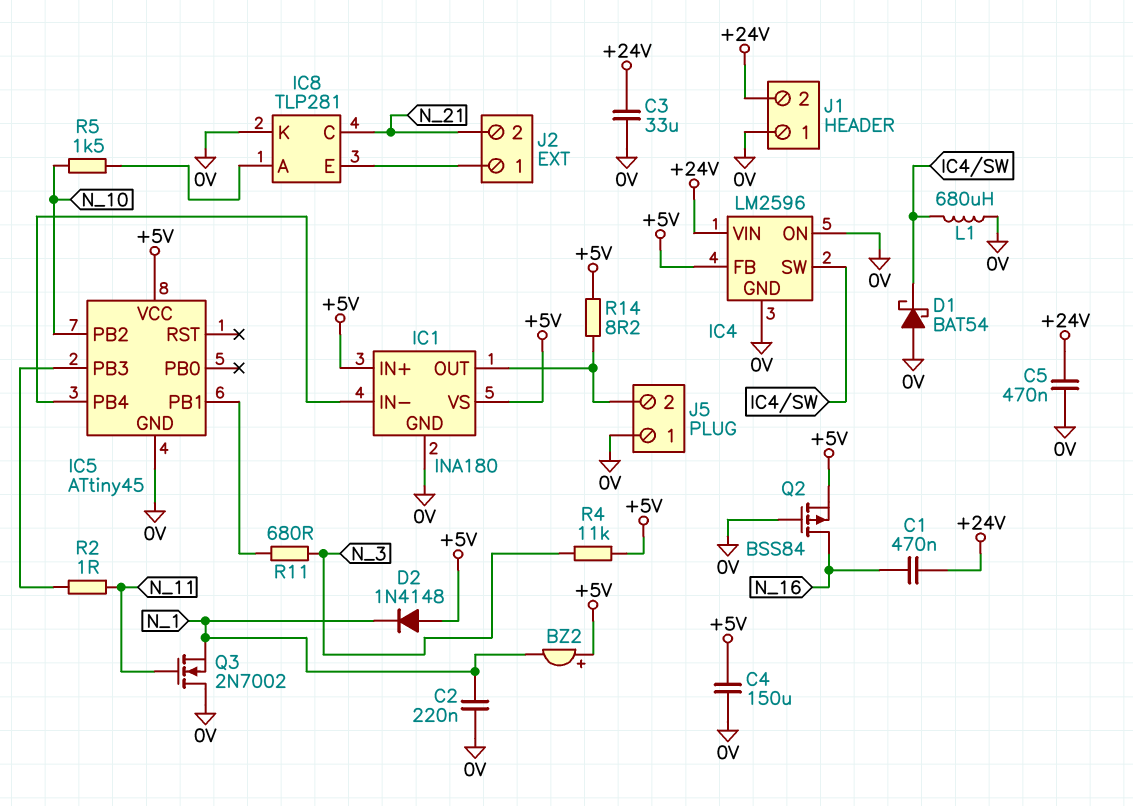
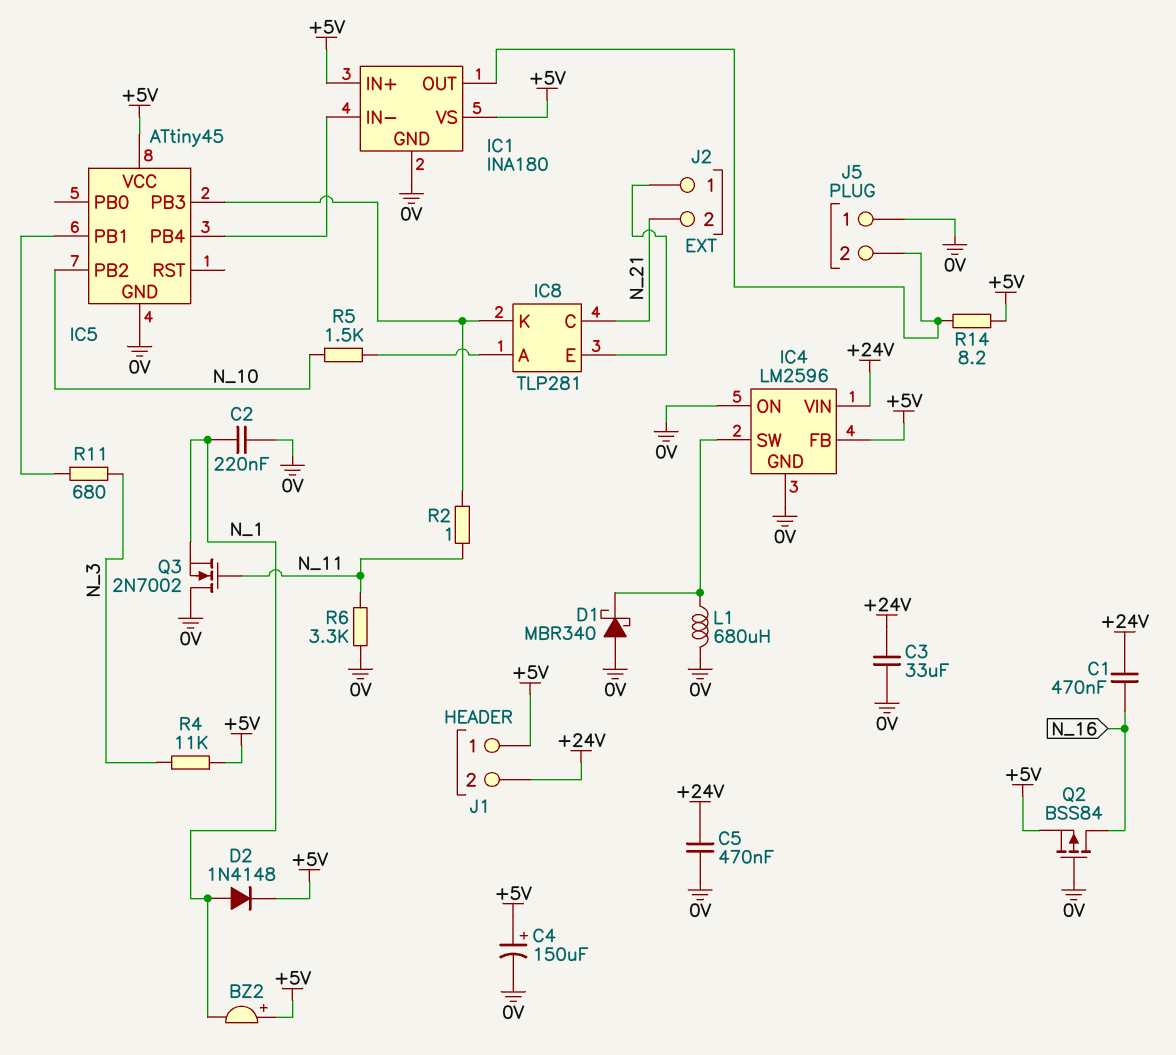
C4: 150uF (+5V, 0V) -> 150uF (plus +5V, minus 0V)
D1: schottky BAT54 (A 0V, K IC4/SW) -> schottky MBR340 (A 0V, K IC4/SW)
D2: diode 1N4148 (A +5V, K N_1) -> diode 1N4148 (A N_1, K +5V)
IC8 pin K: 0V -> IC5/PB3
J1 pin 1: 0V -> +5V
R6: none -> 3.3k (0V, N_11)

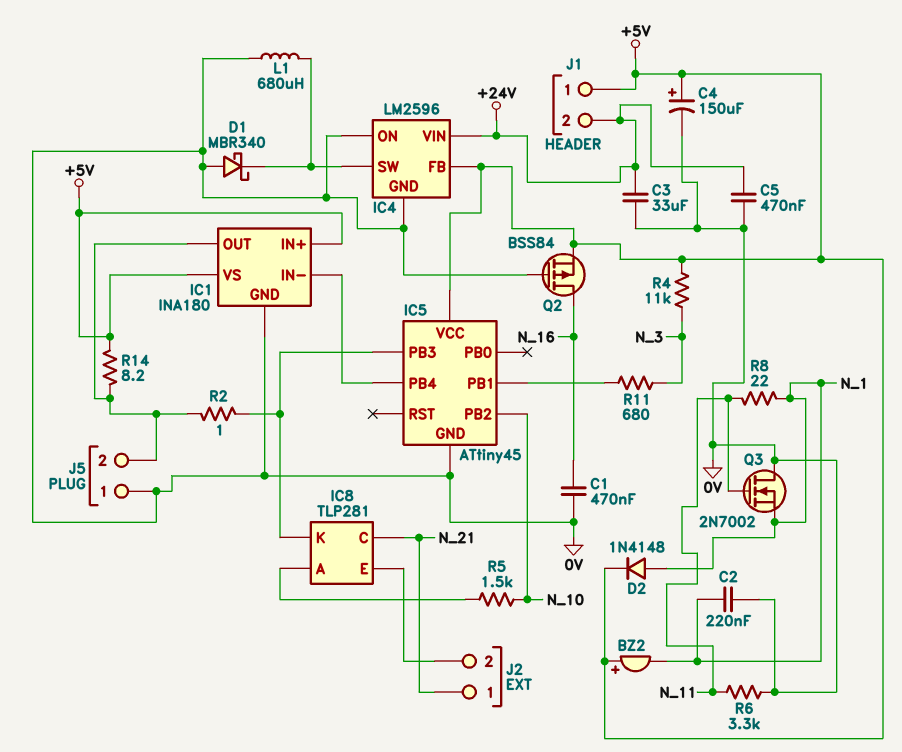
C1: 470nF (+24V, N_16) -> 470nF (0V, N_16)
J2 pin 1: IC8/E -> N_21
J2 pin 2: N_21 -> IC8/E
R2: 1 (IC5/PB3, N_11) -> 1 (IC1/OUT, IC5/PB3)
R8: none -> 22 (N_1, N_11)

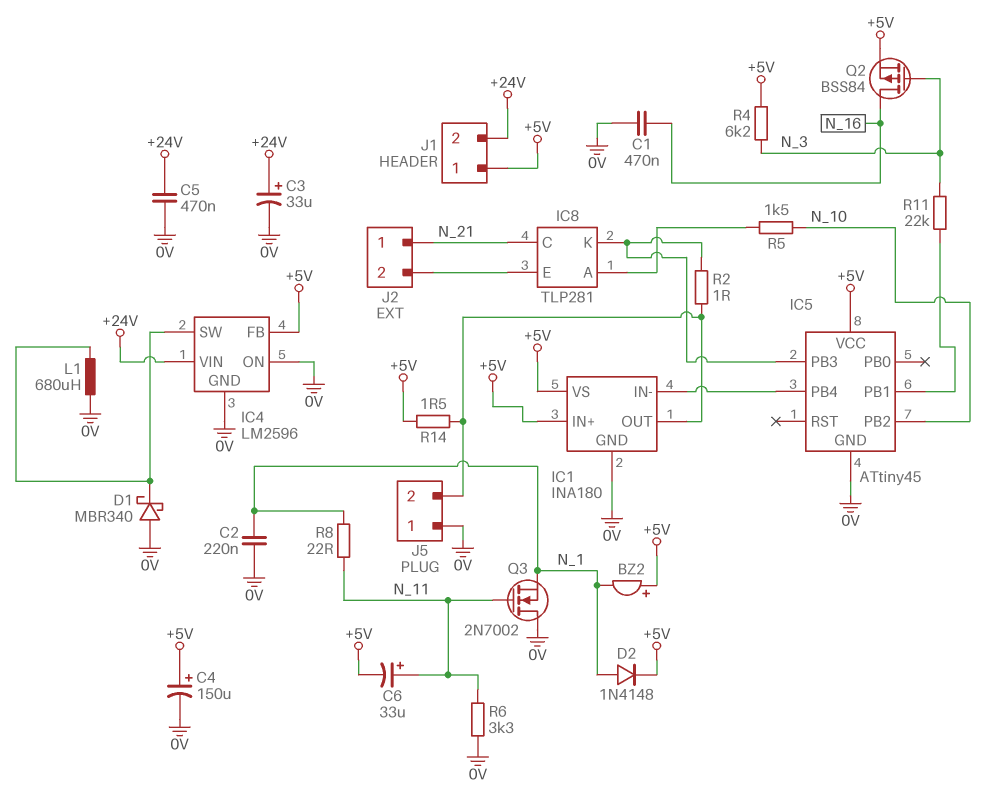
C3: 33uF (+24V, 0V) -> 33uF (plus +24V, minus 0V)
C6: none -> 33uF (plus N_11, minus +5V)
Q2: PMOS BSS84 (G 0V, D N_16, S +5V) -> PMOS BSS84 (G N_3, D N_16, S +5V)
R4: 11k (+5V, N_3) -> 6.2k (+5V, N_3)
R11: 680 (IC5/PB1, N_3) -> 22k (IC5/PB1, N_3)
R14: 8.2 (+5V, IC1/OUT) -> 1.5 (+5V, IC1/OUT)

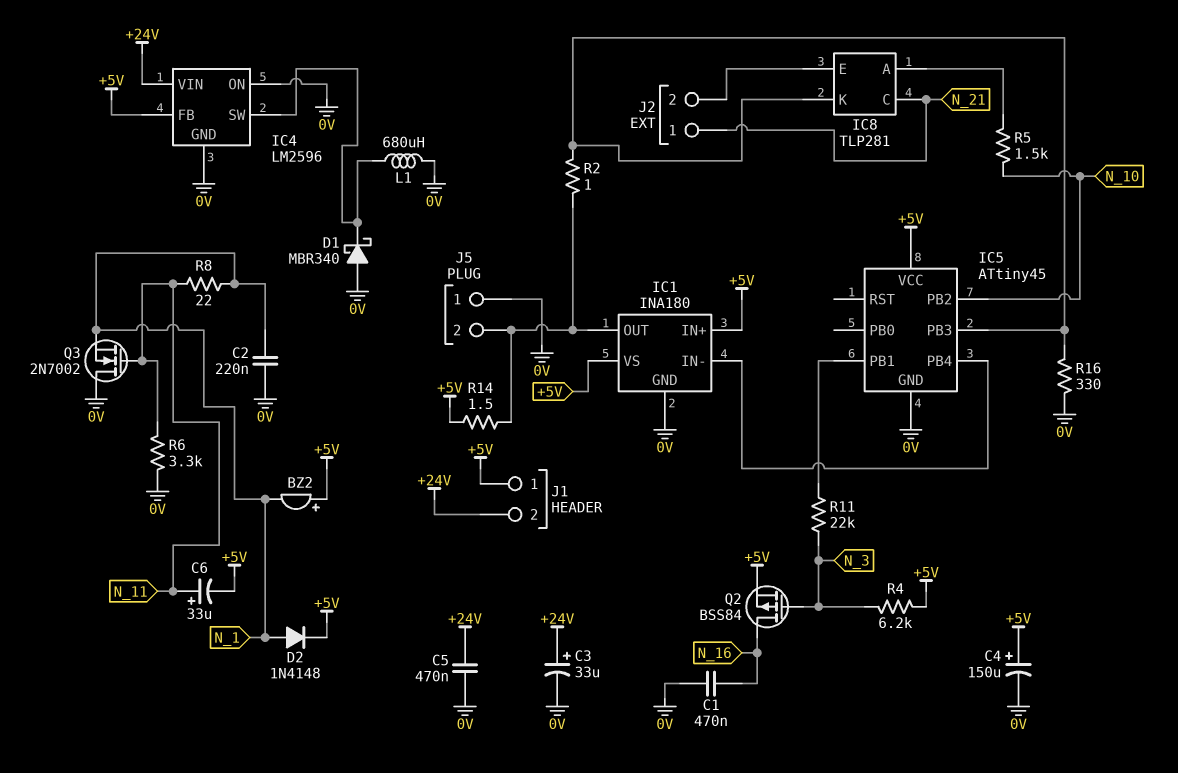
R16: none -> 330 (0V, IC5/PB3)

